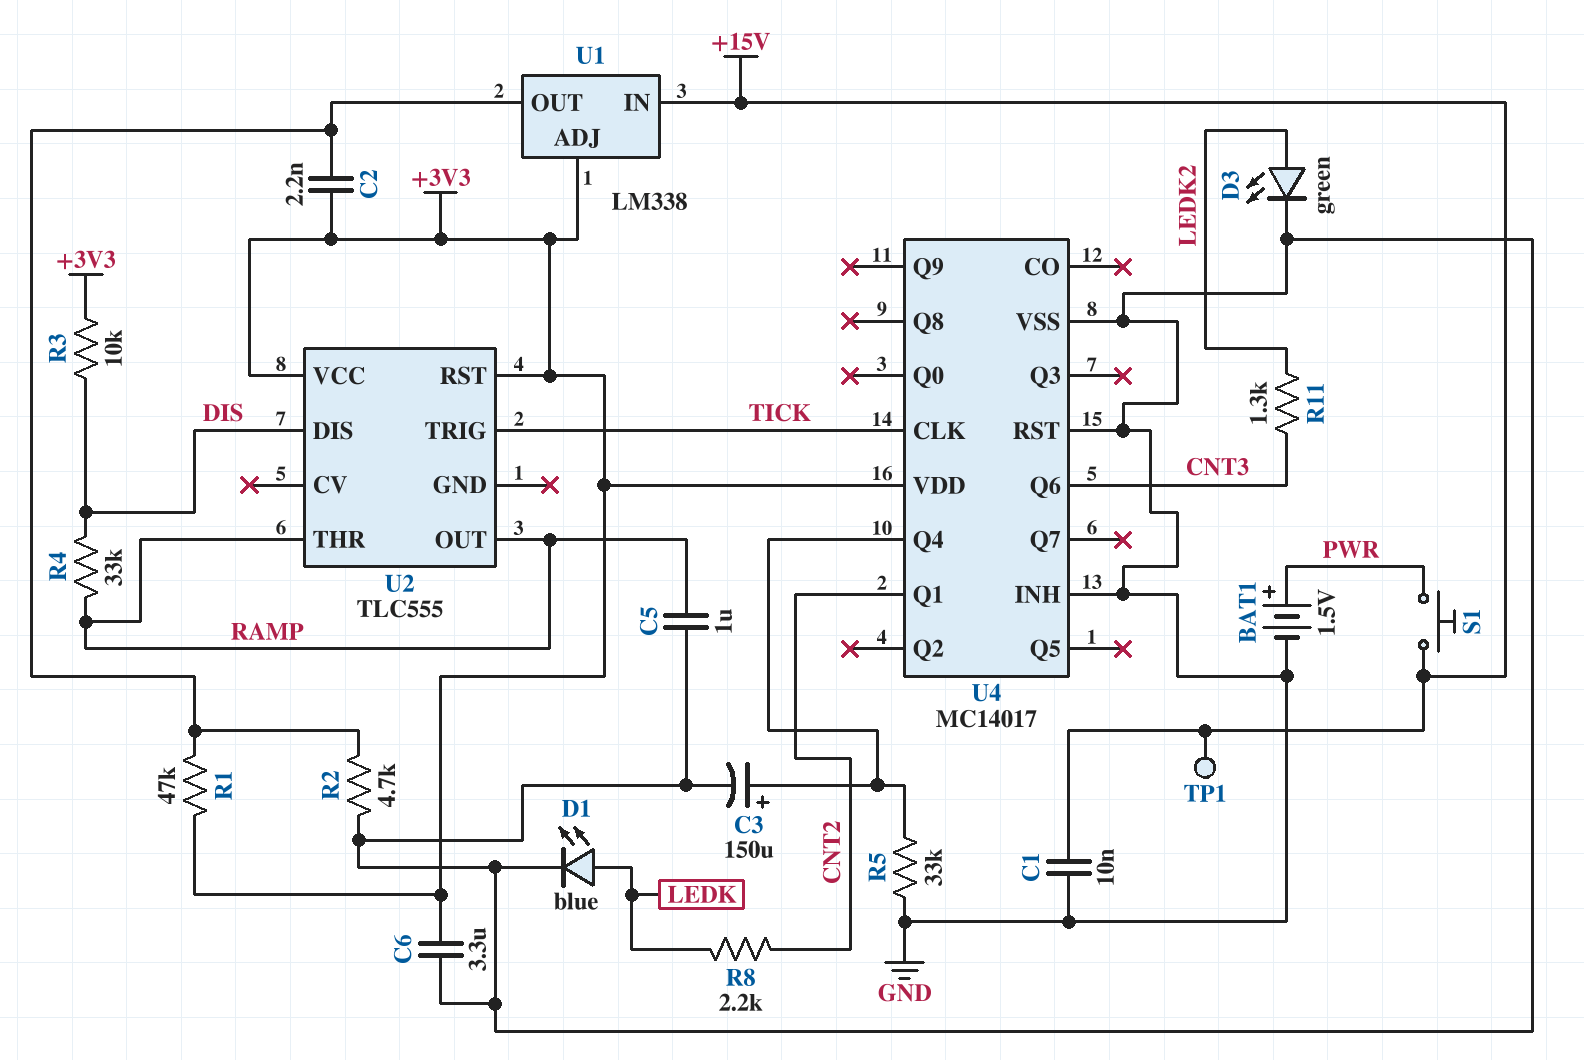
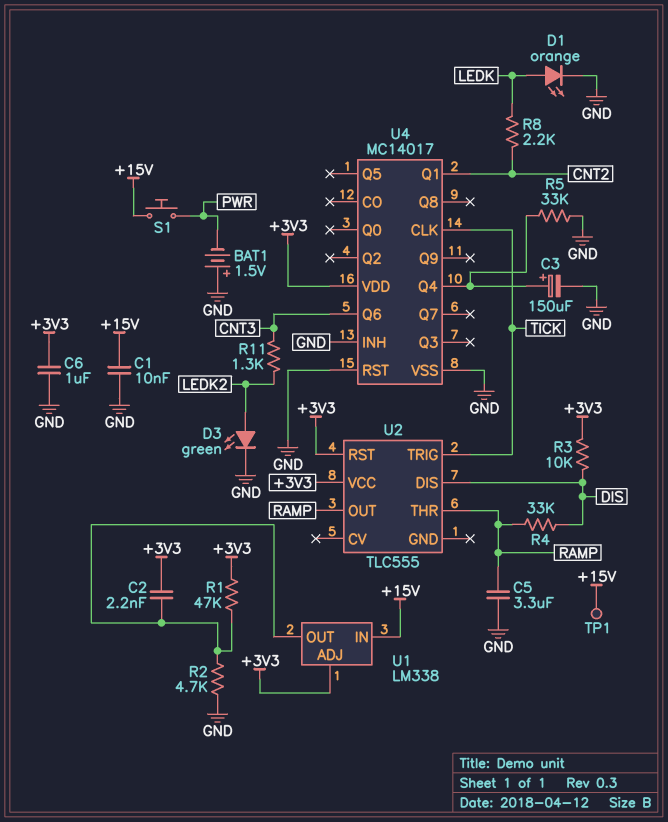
BAT1: 1.5V (plus PWR, minus GND) -> 1.5V (plus GND, minus PWR)
C5: 1uF (GND, RAMP) -> 3.3uF (GND, RAMP)
C6: 3.3uF (+3V3, GND) -> 1uF (+3V3, GND)
D1: LED blue (A LEDK, K GND) -> LED orange (A LEDK, K GND)

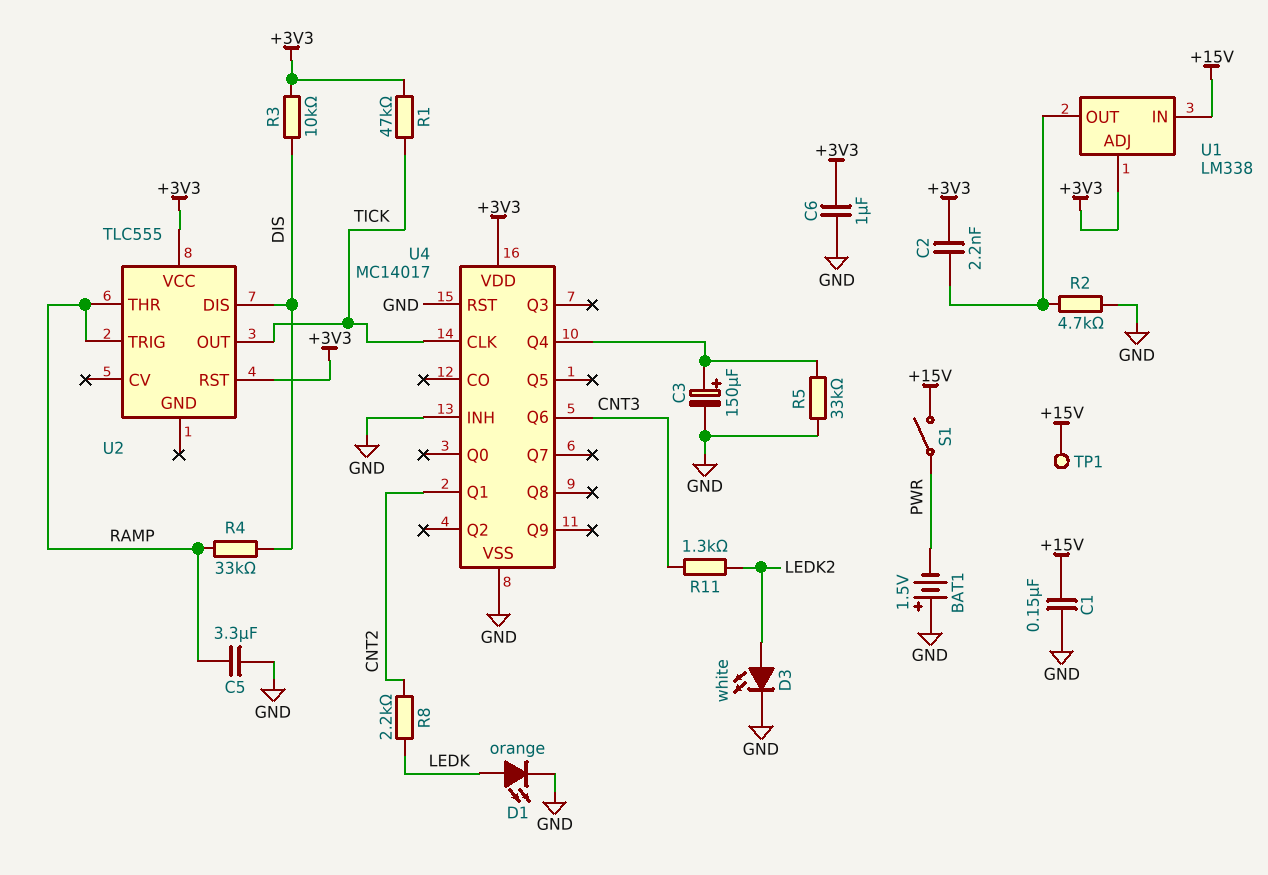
C1: 10nF (+15V, GND) -> 150nF (+15V, GND)
D3: LED green (A LEDK2, K GND) -> LED white (A LEDK2, K GND)
R1: 47k (+3V3, U1/OUT) -> 47k (+3V3, TICK)
S1: button (+15V, PWR) -> switch (+15V, PWR)
U2 pin OUT: RAMP -> TICK
U2 pin TRIG: TICK -> RAMP

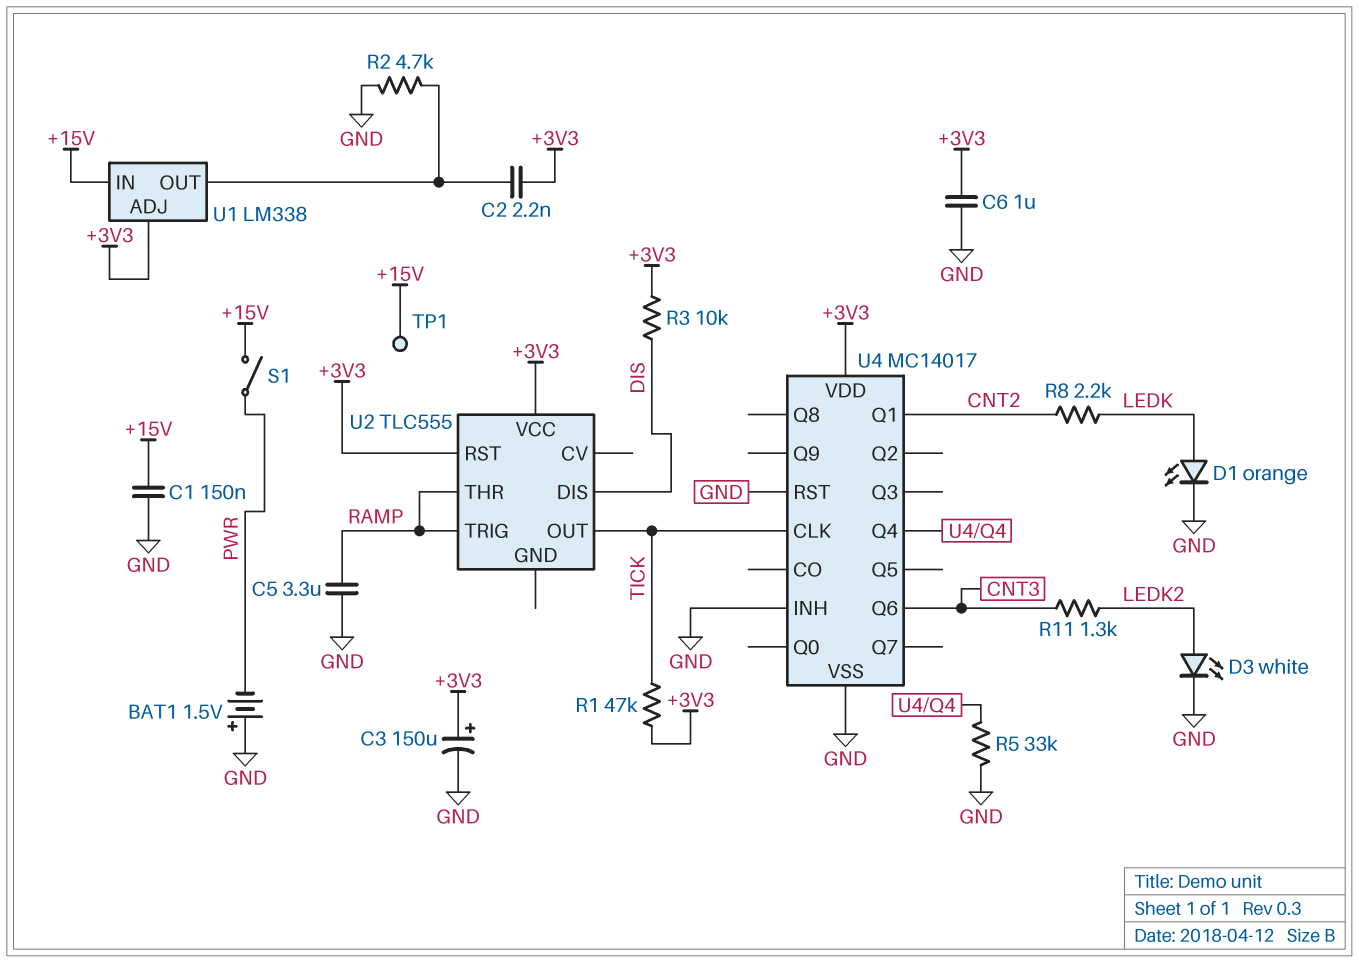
C3: 150uF (plus U4/Q4, minus GND) -> 150uF (plus +3V3, minus GND)
R4: 33k (DIS, RAMP) -> none

